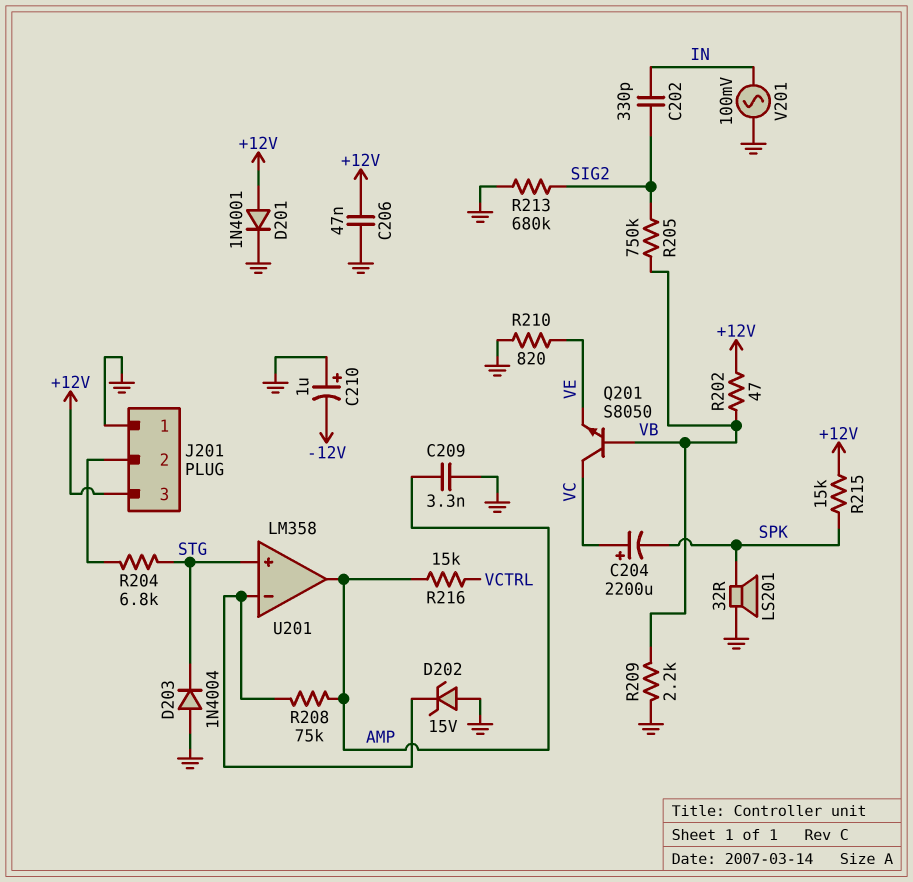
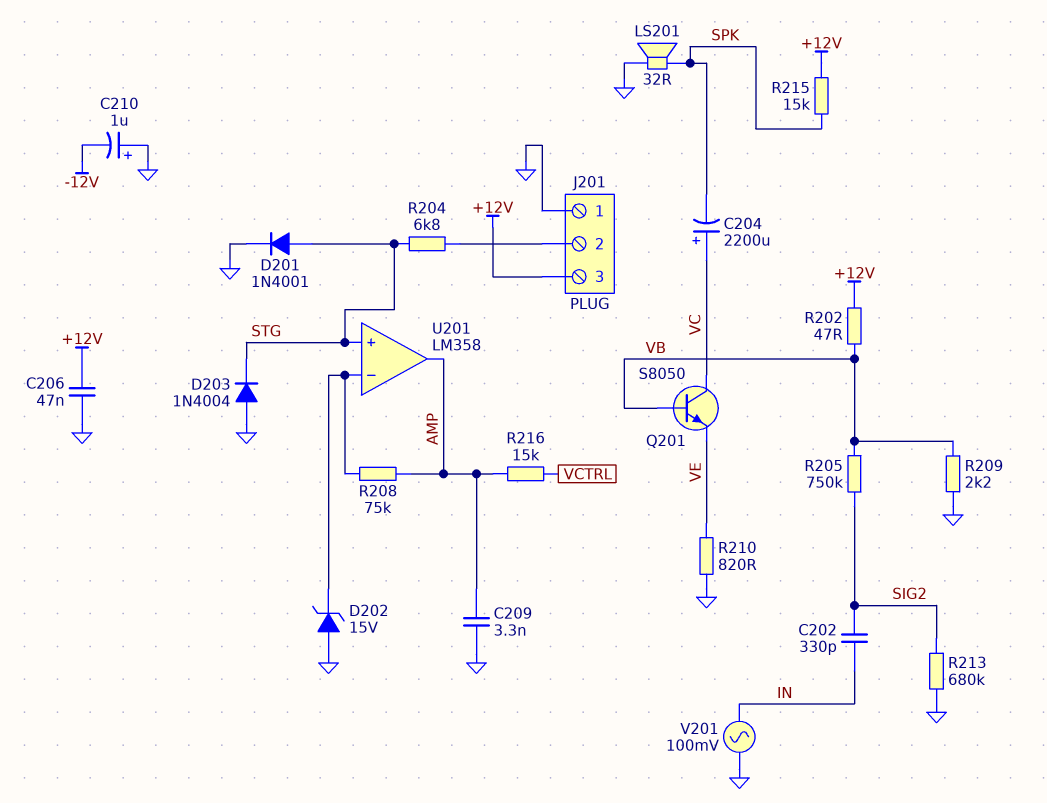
D201: diode 1N4001 (A +12V, K GND) -> diode 1N4001 (A STG, K GND)

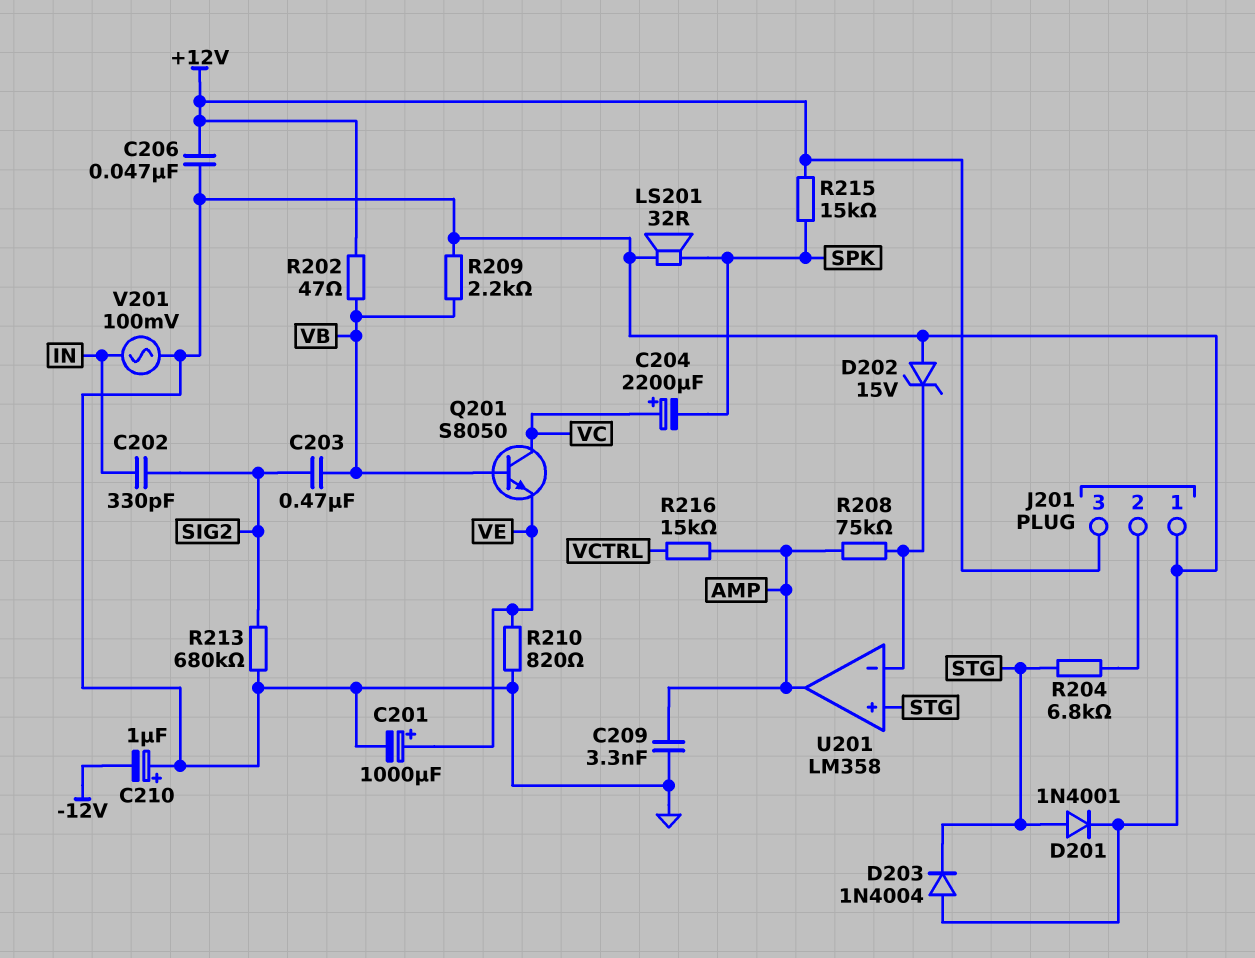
C201: none -> 1000uF (plus VE, minus GND)
C203: none -> 470nF (SIG2, VB)
R205: 750k (SIG2, VB) -> none

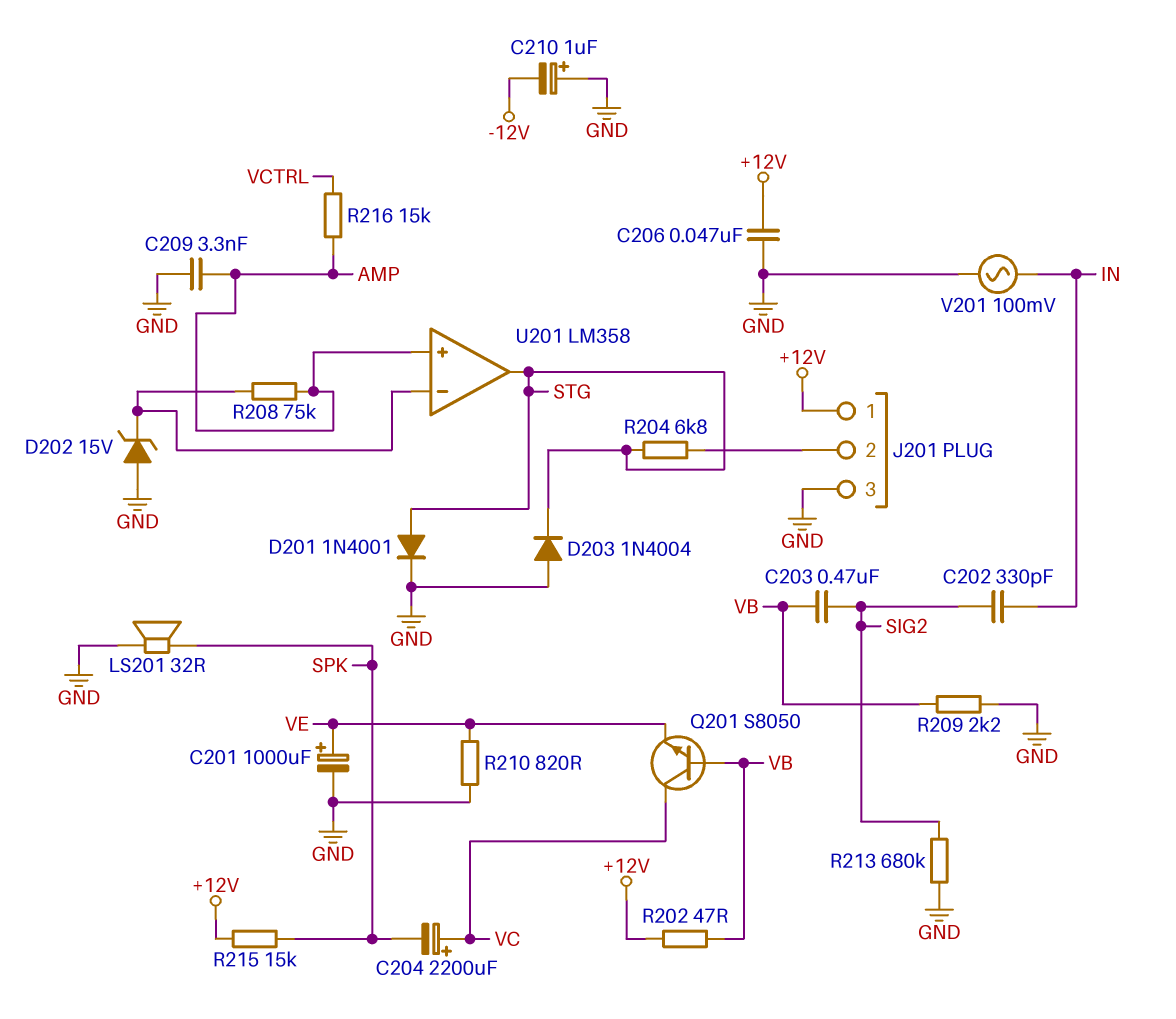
J201 pin 1: GND -> +12V
J201 pin 3: +12V -> GND
U201 pin in+: STG -> AMP
U201 pin out: AMP -> STG

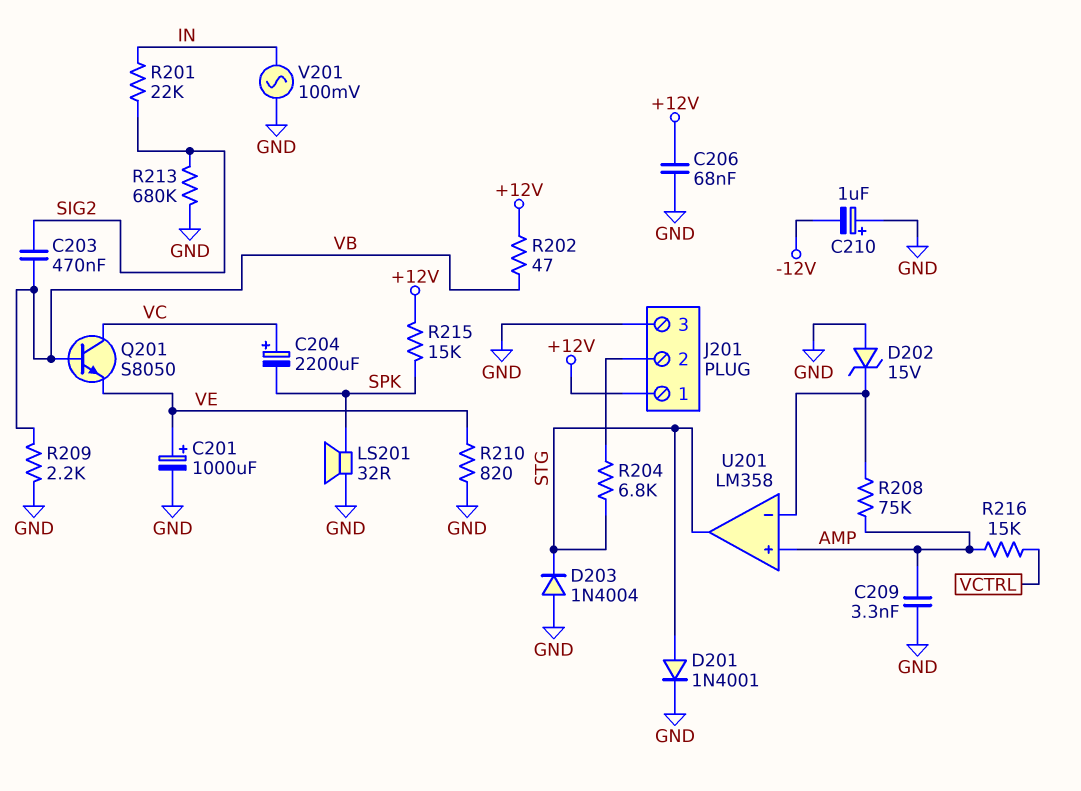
C202: 330pF (IN, SIG2) -> none
C206: 47nF (+12V, GND) -> 68nF (+12V, GND)
R201: none -> 22k (IN, SIG2)

